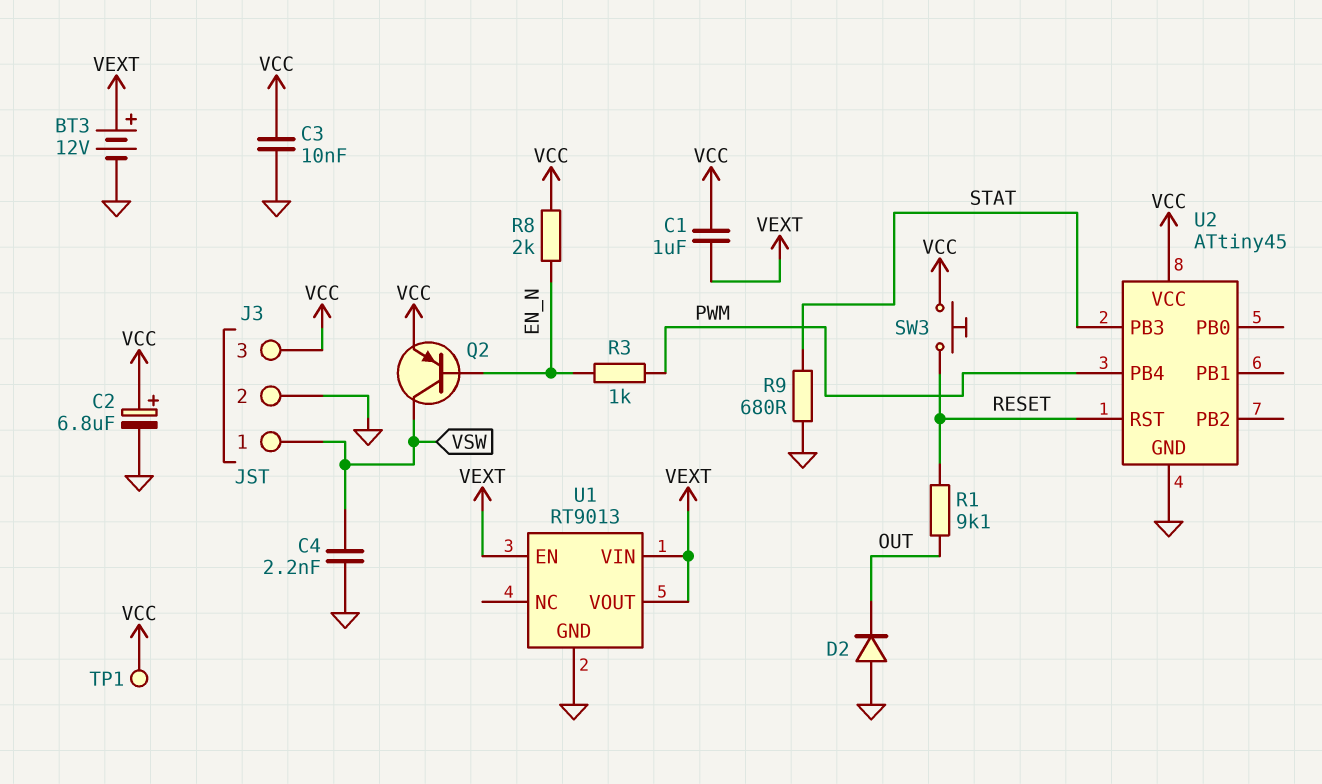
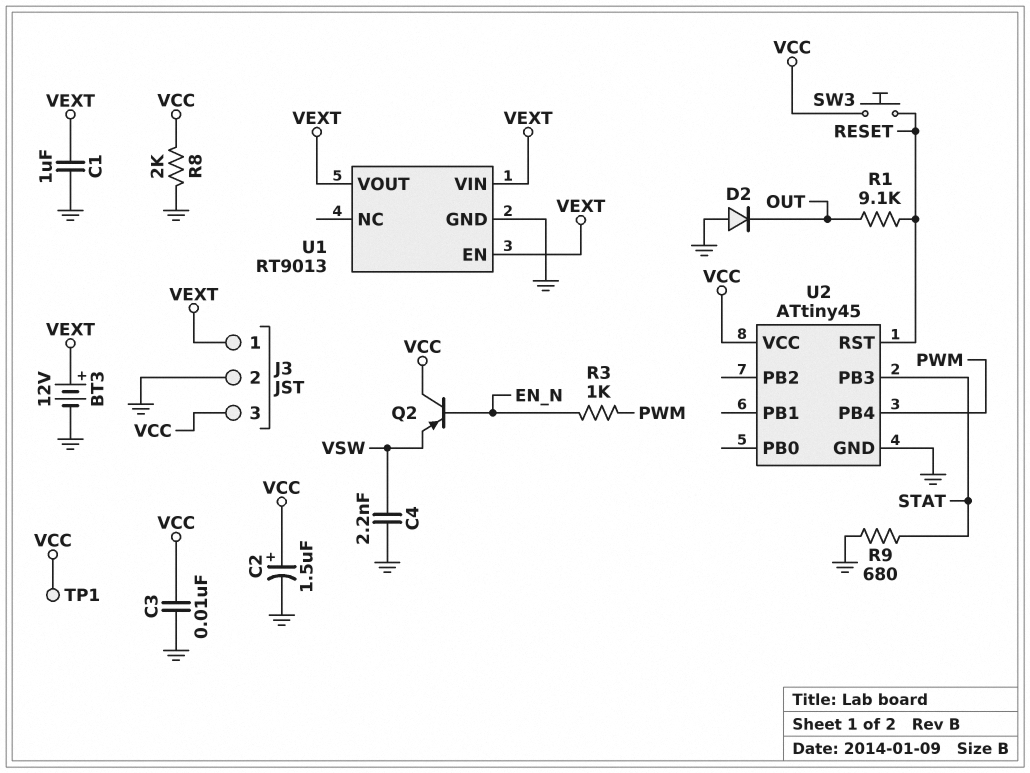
C1: 1uF (VCC, VEXT) -> 1uF (GND, VEXT)
C2: 6.8uF (plus VCC, minus GND) -> 1.5uF (plus VCC, minus GND)
J3 pin 1: VSW -> VEXT
Q2: PNP (B EN_N, C VSW, E VCC) -> PNP (B EN_N, C VCC, E VSW)
R8: 2k (EN_N, VCC) -> 2k (GND, VCC)

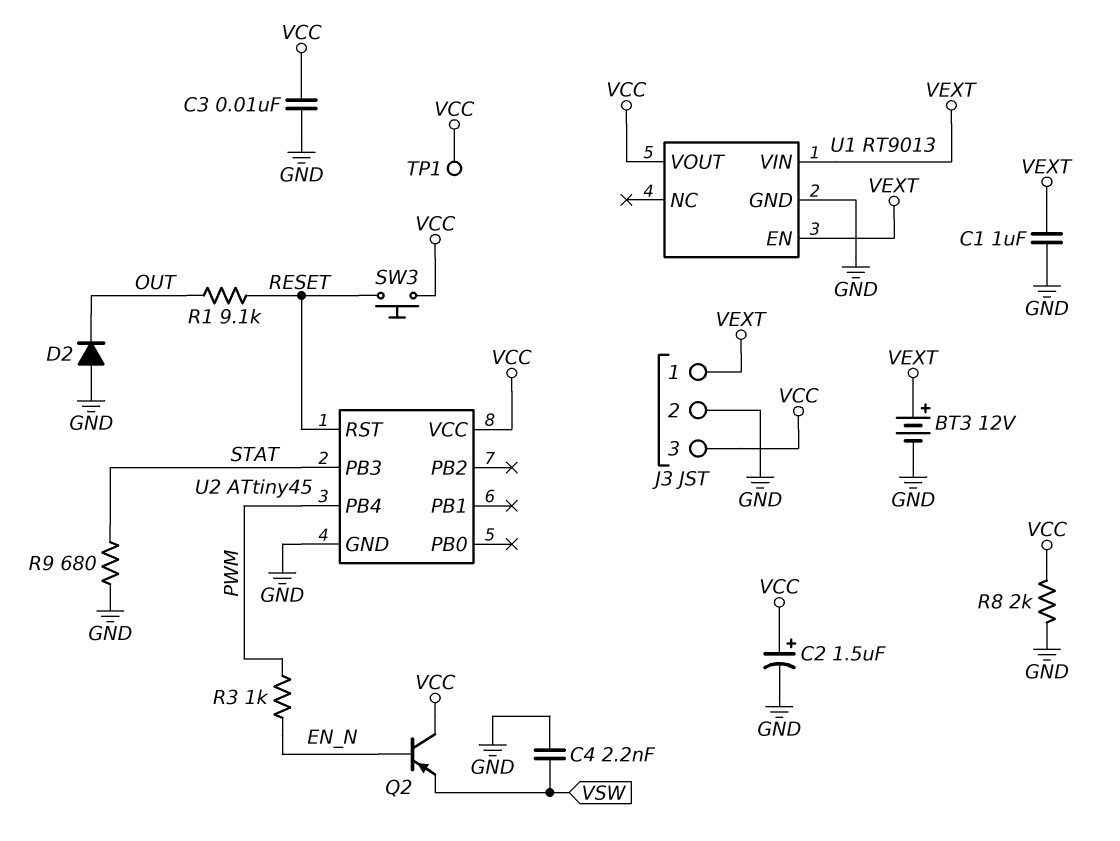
U1 pin VOUT: VEXT -> VCC

